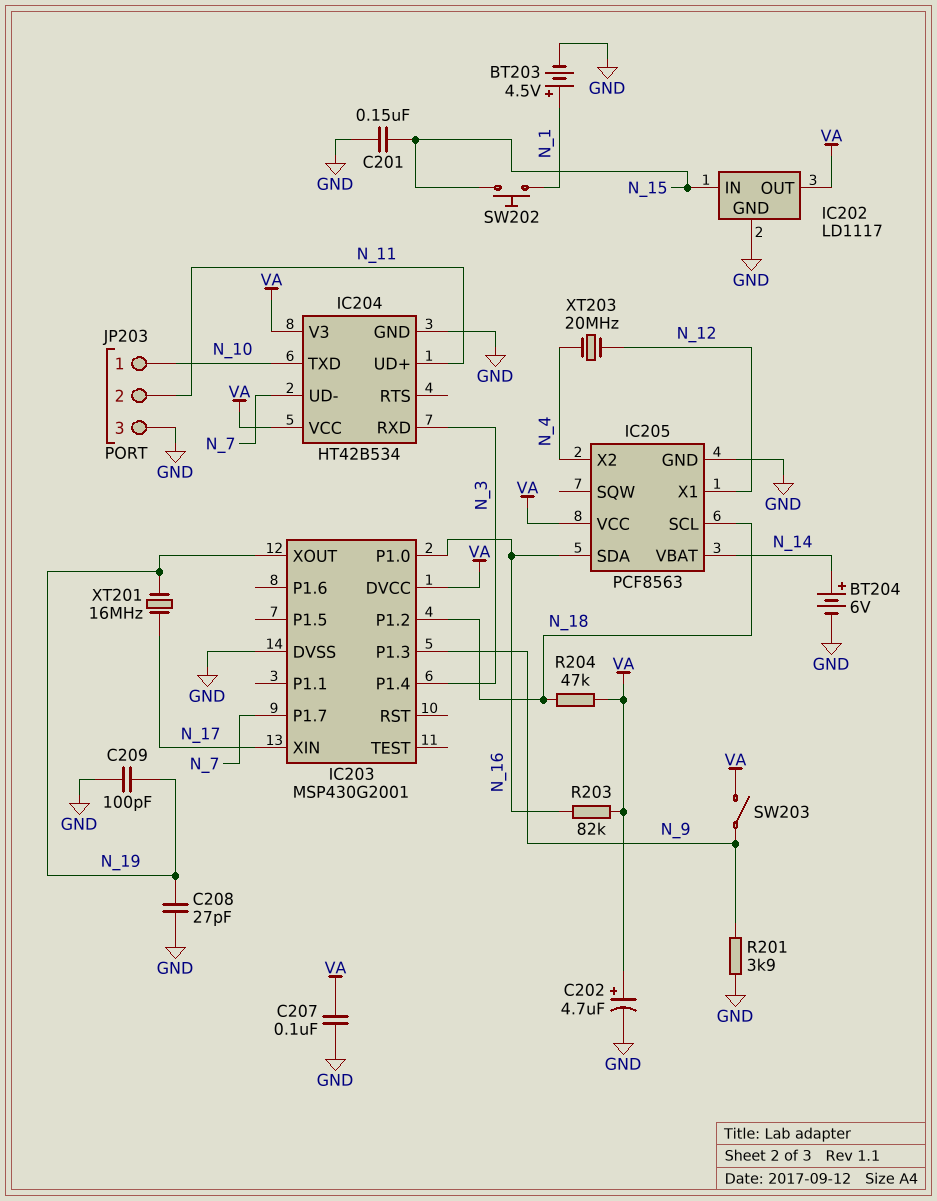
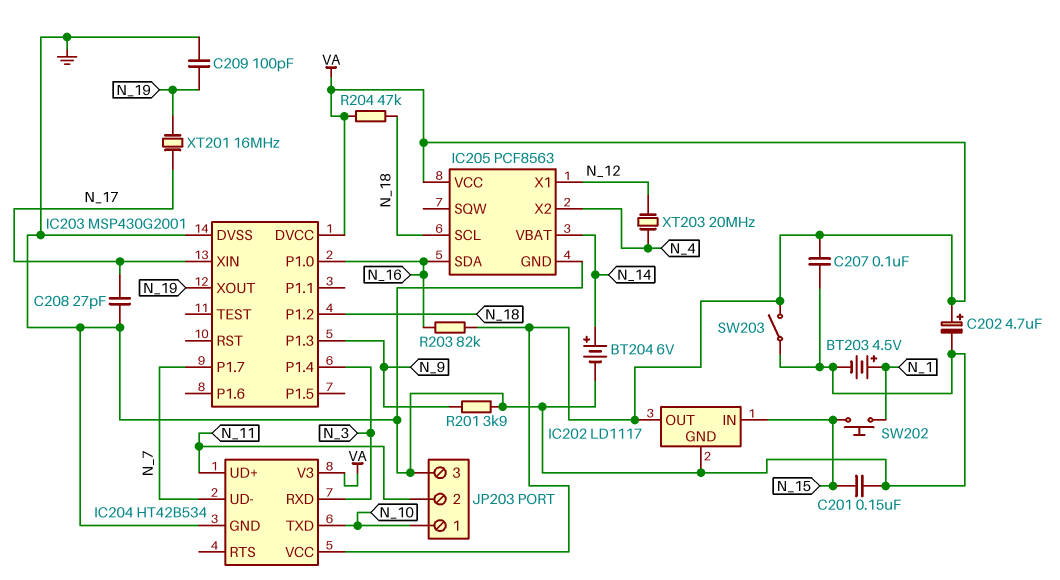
C208: 27pF (GND, N_19) -> 27pF (GND, N_17)
SW203: switch (N_9, VA) -> switch (GND, VA)

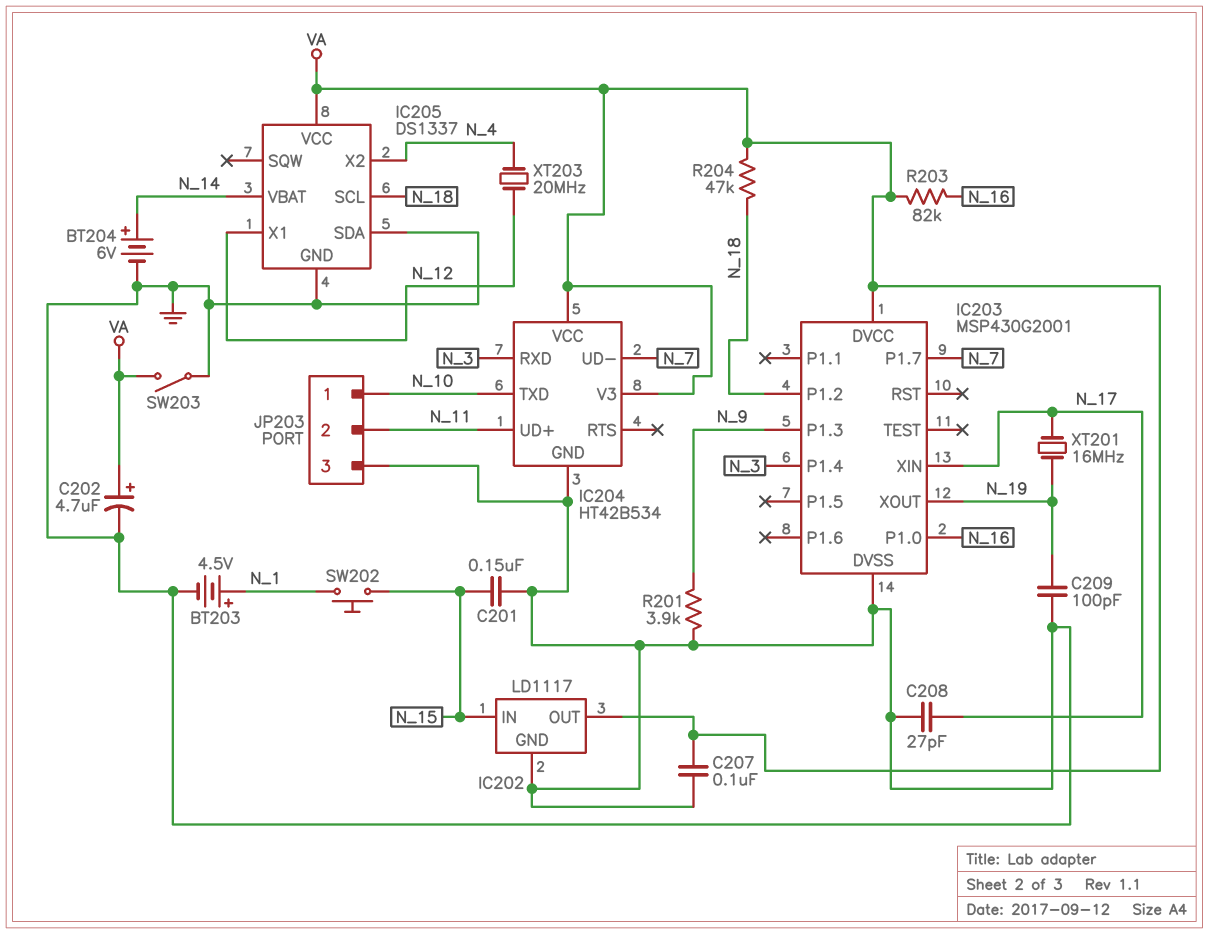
IC205: PCF8563 -> DS1337
IC205 pin SDA: N_16 -> GND

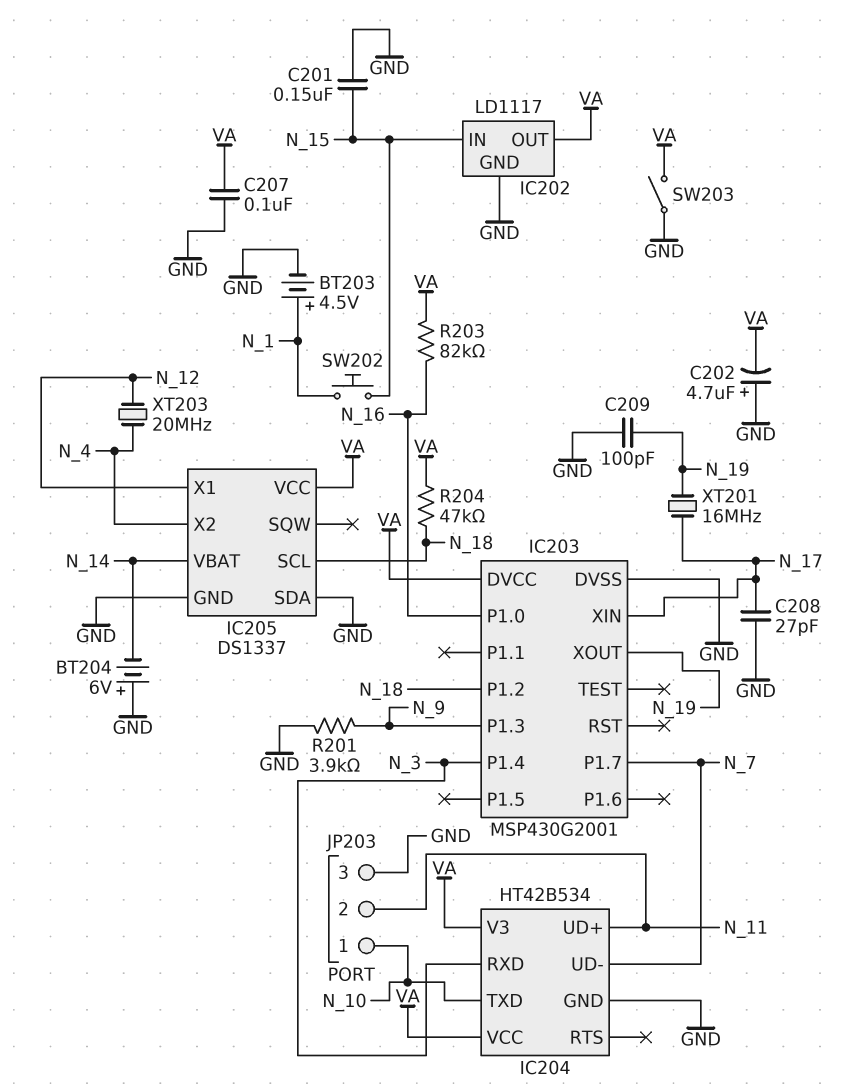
BT204: 6V (plus N_14, minus GND) -> 6V (plus GND, minus N_14)
C202: 4.7uF (plus VA, minus GND) -> 4.7uF (plus GND, minus VA)

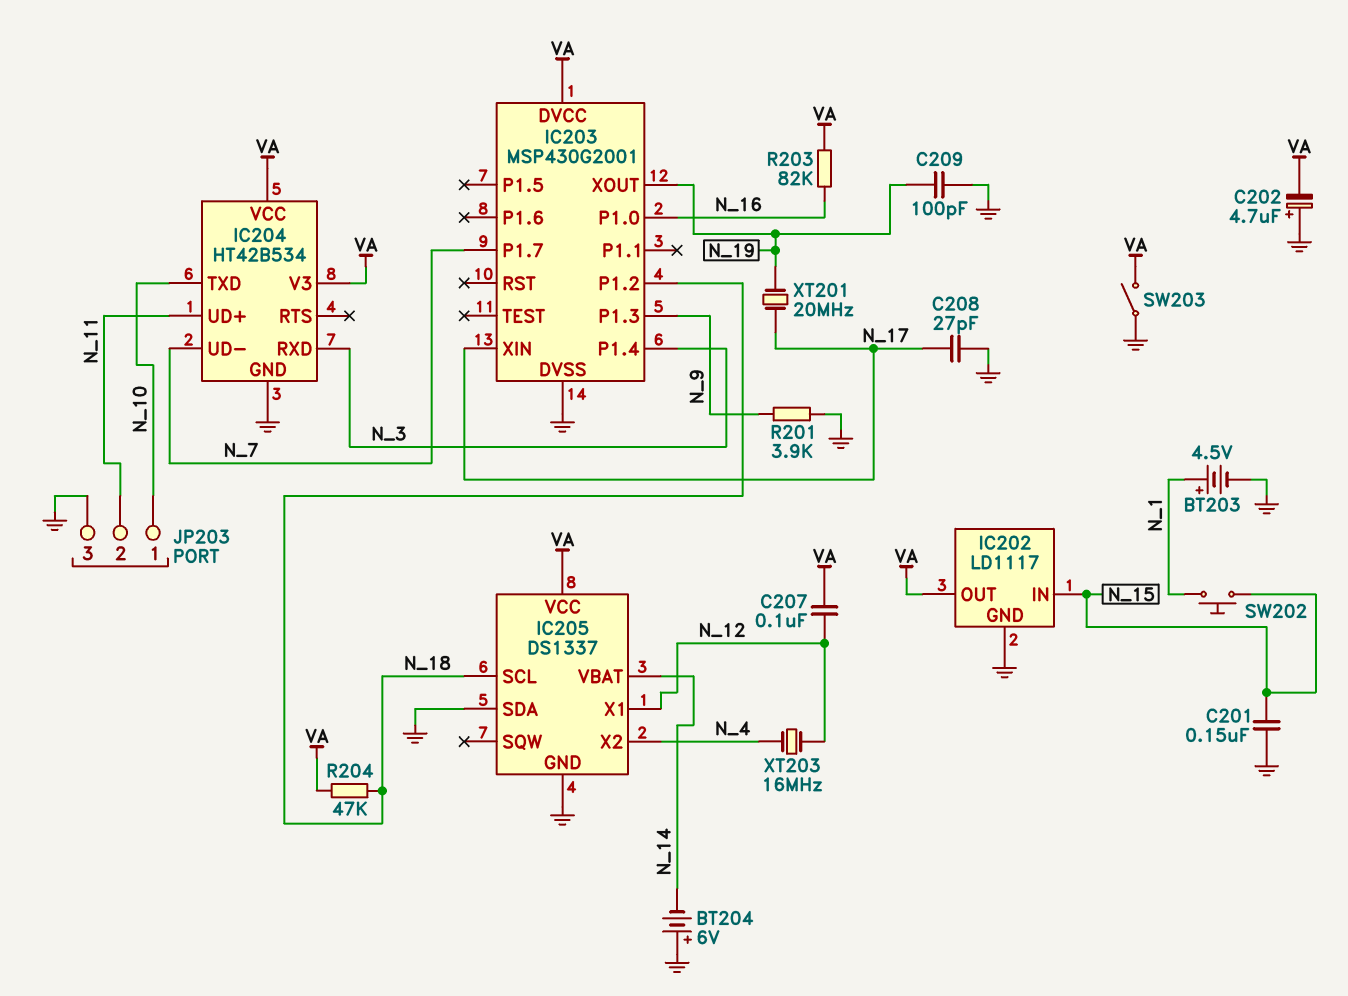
C207: 100nF (GND, VA) -> 100nF (N_12, VA)
XT201: 16MHz (N_17, N_19) -> 20MHz (N_17, N_19)
XT203: 20MHz (N_4, N_12) -> 16MHz (N_4, N_12)

